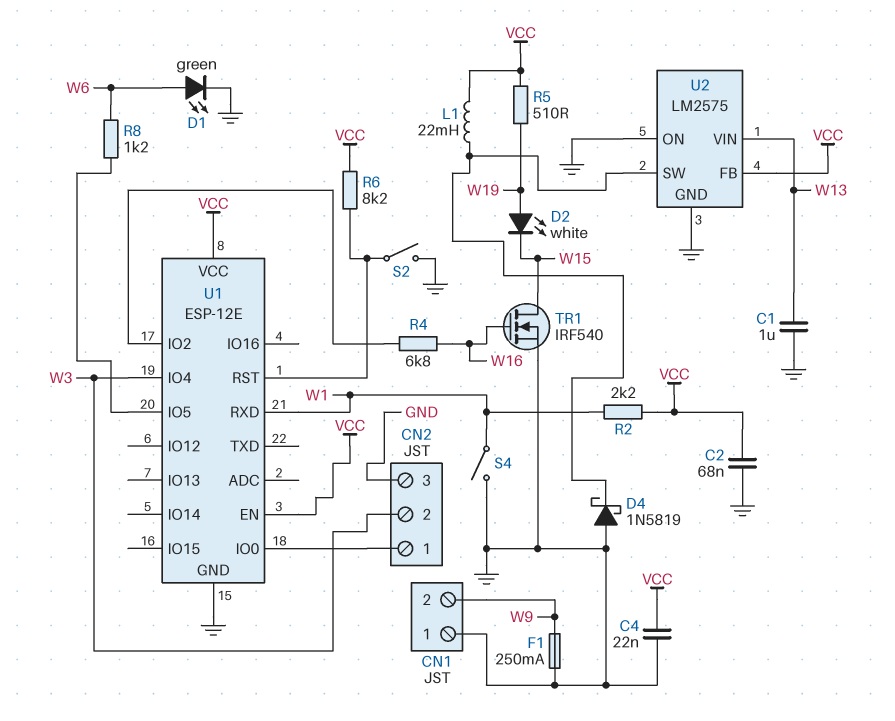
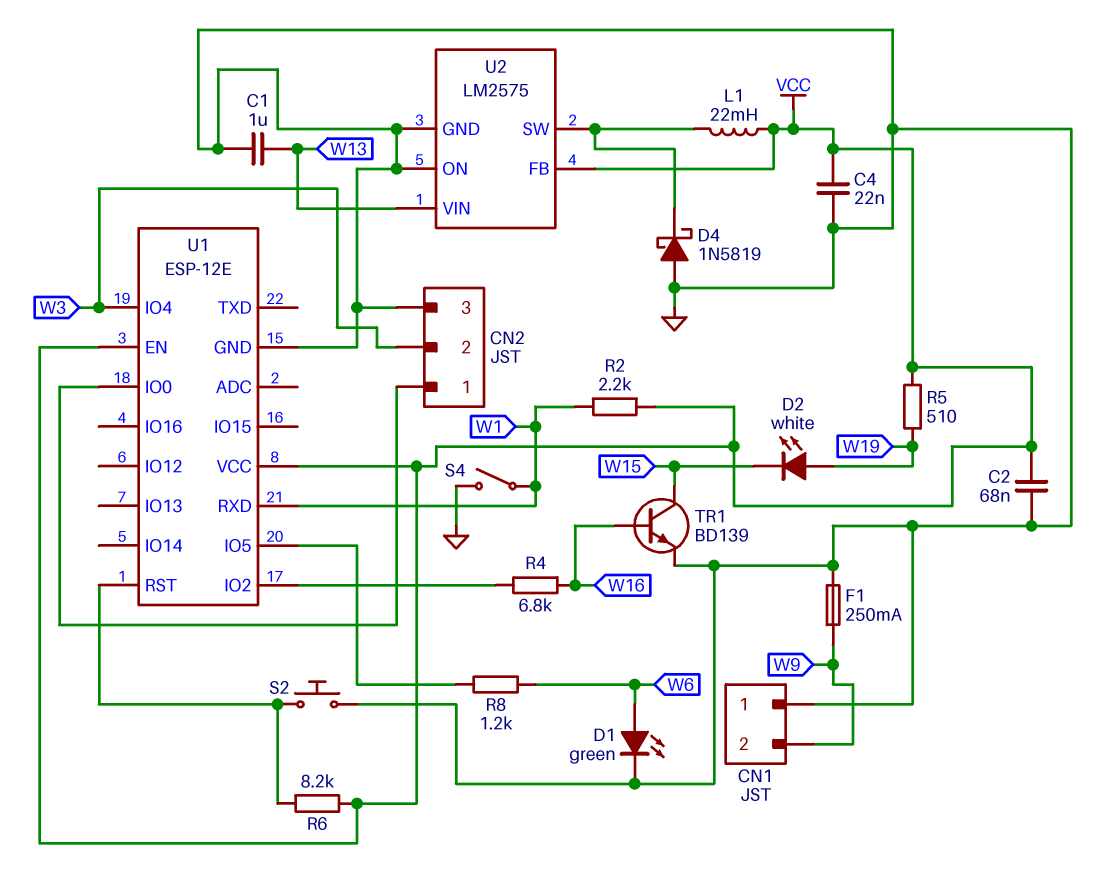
S2: switch (GND, U1/RST) -> button (GND, U1/RST)
TR1: NMOS IRF540 (G W16, D W15, S GND) -> NPN BD139 (B W16, C W15, E GND)

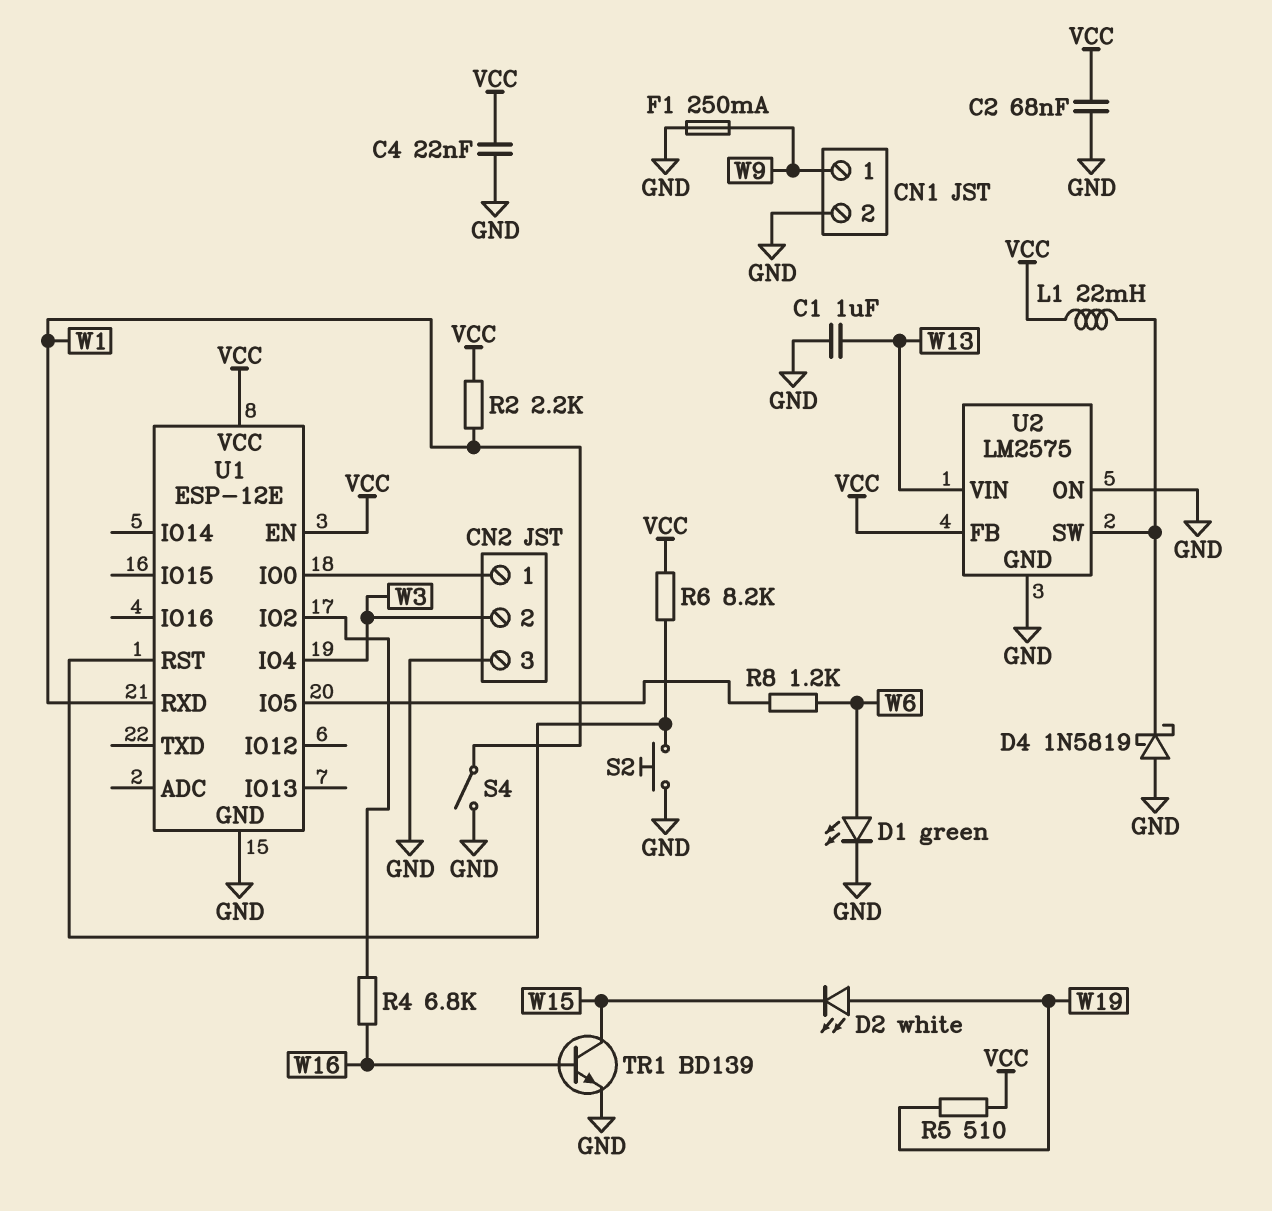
CN1 pin 1: GND -> W9
CN1 pin 2: W9 -> GND

